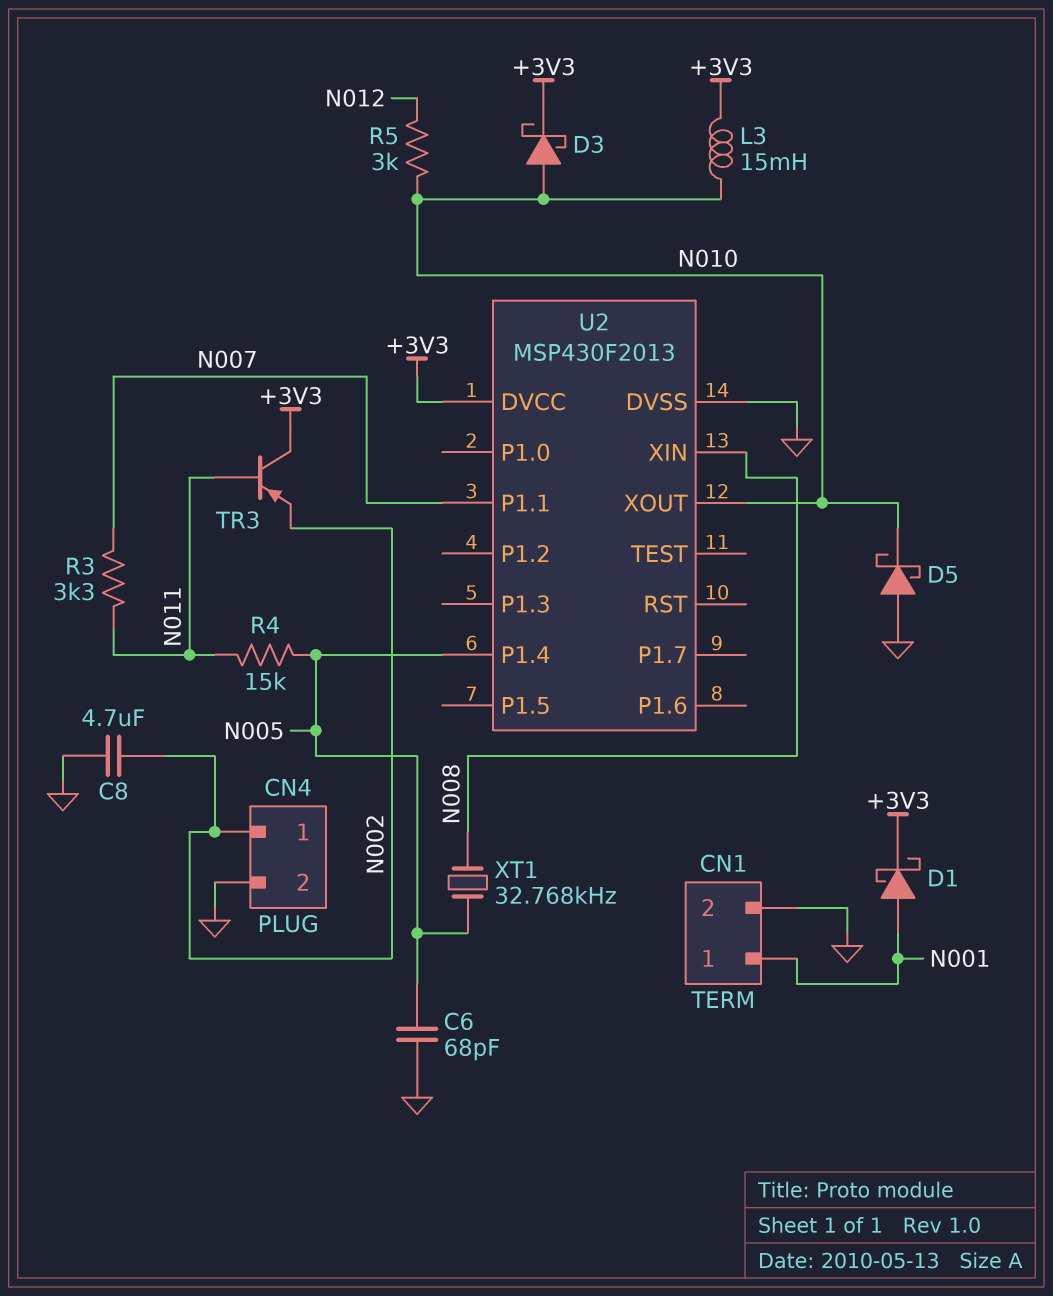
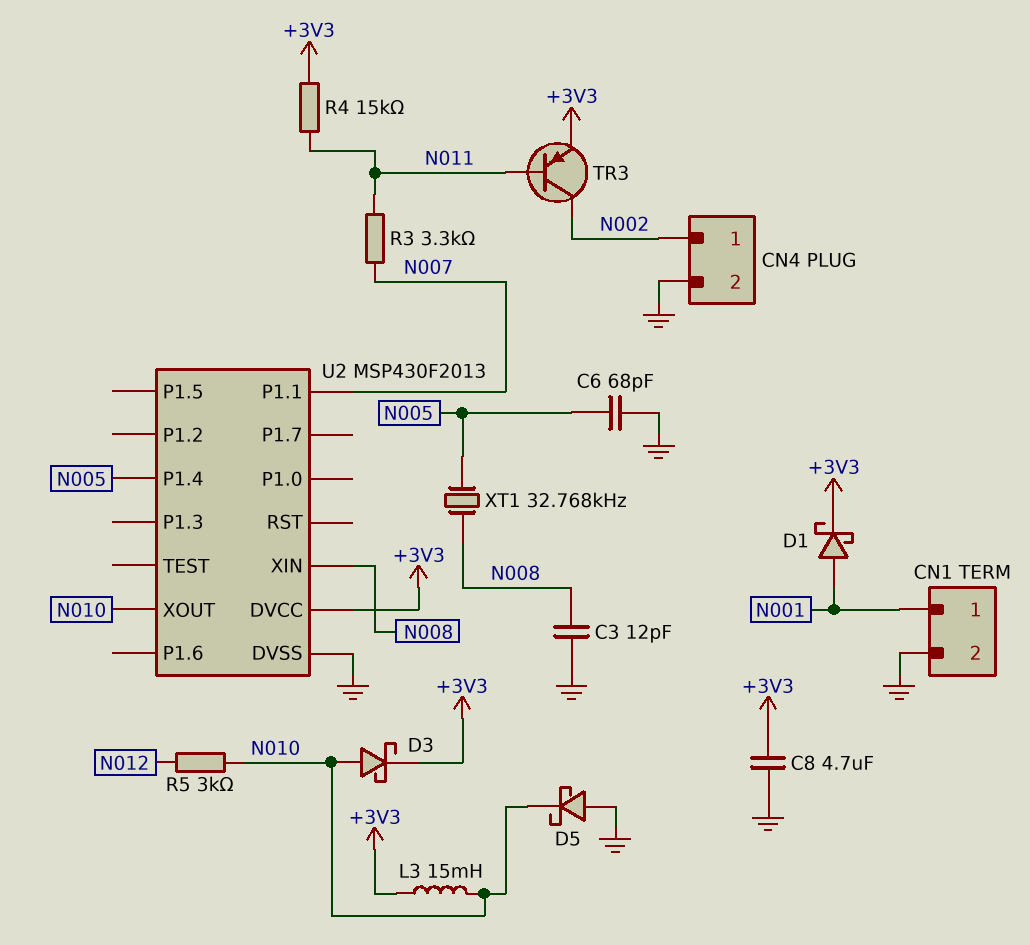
C3: none -> 12pF (GND, N008)
C8: 4.7uF (GND, N002) -> 4.7uF (+3V3, GND)
R4: 15k (N005, N011) -> 15k (+3V3, N011)
TR3: PNP (B N011, C +3V3, E N002) -> PNP (B N011, C N002, E +3V3)

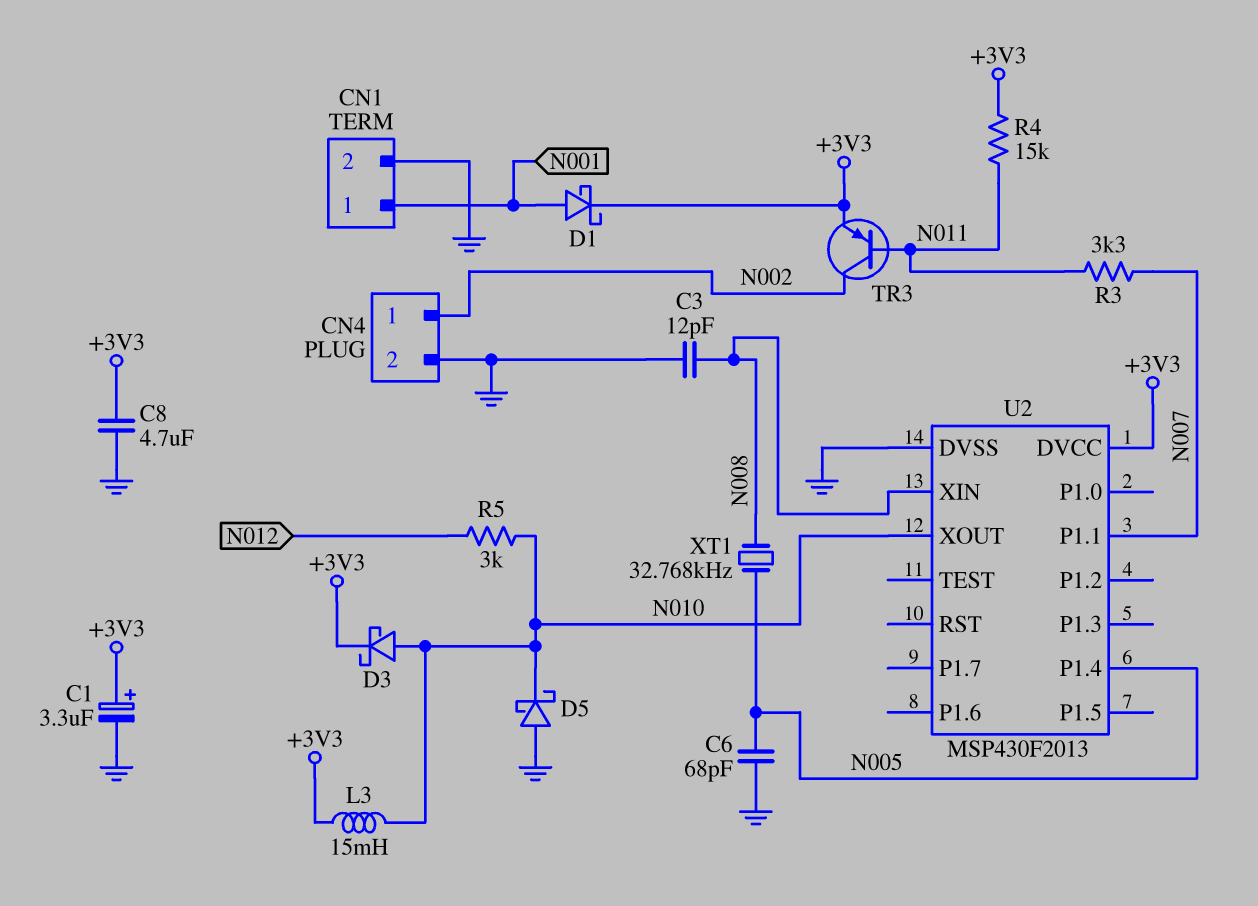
C1: none -> 3.3uF (plus +3V3, minus GND)

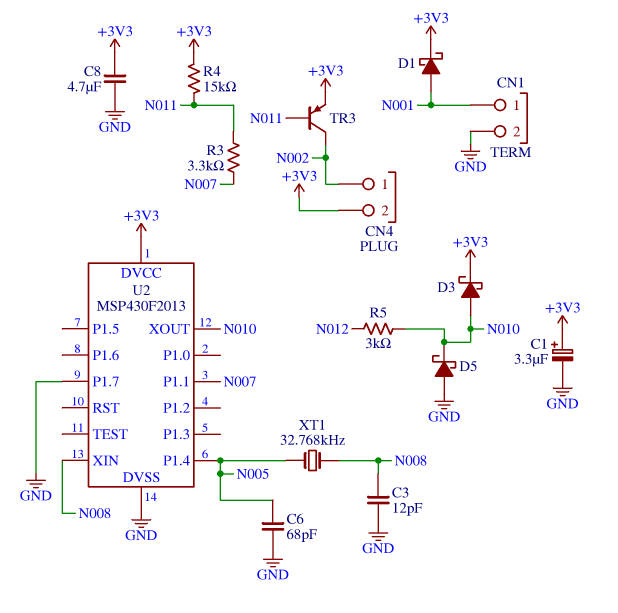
CN4 pin 2: GND -> +3V3
L3: 15mH (+3V3, N010) -> none
U2 pin P1.7: none -> GND

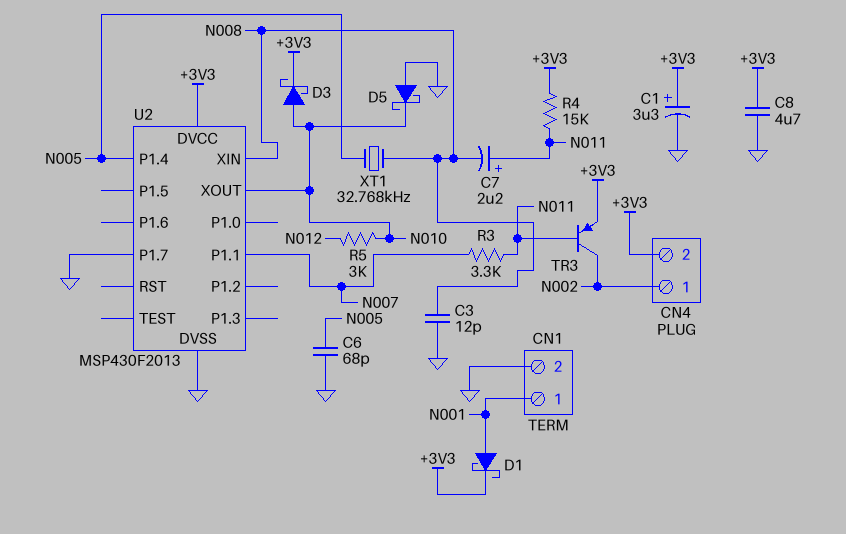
C7: none -> 2.2uF (plus N011, minus N008)

